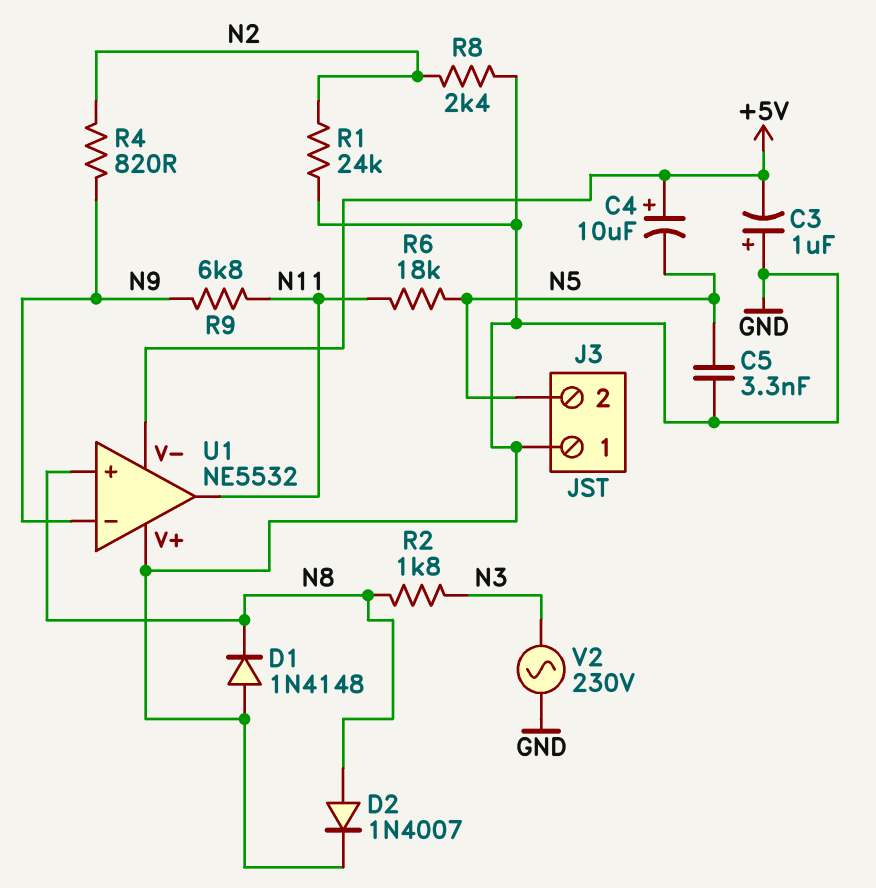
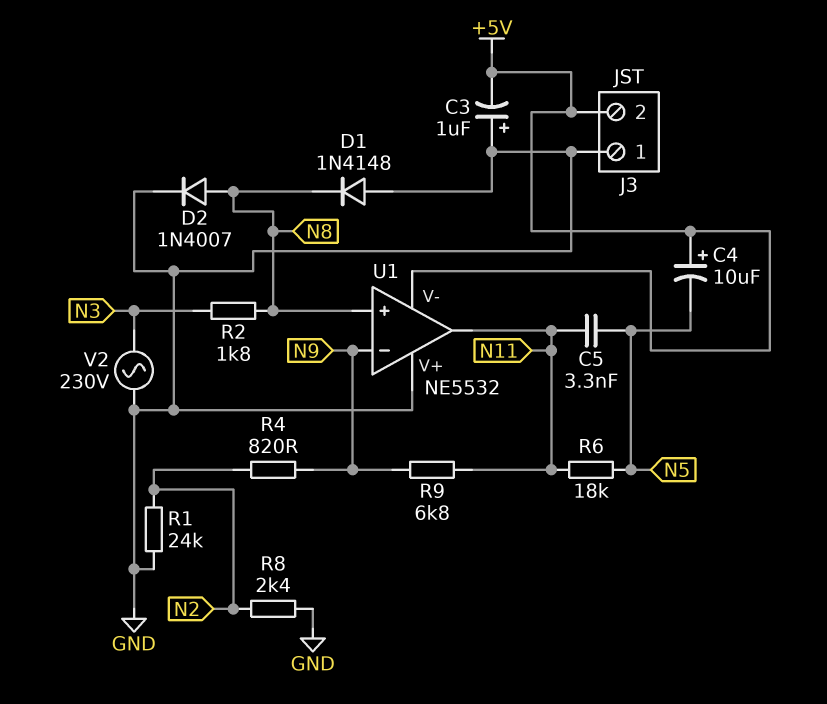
C5: 3.3nF (GND, N5) -> 3.3nF (N5, N11)
J3 pin 2: N5 -> +5V

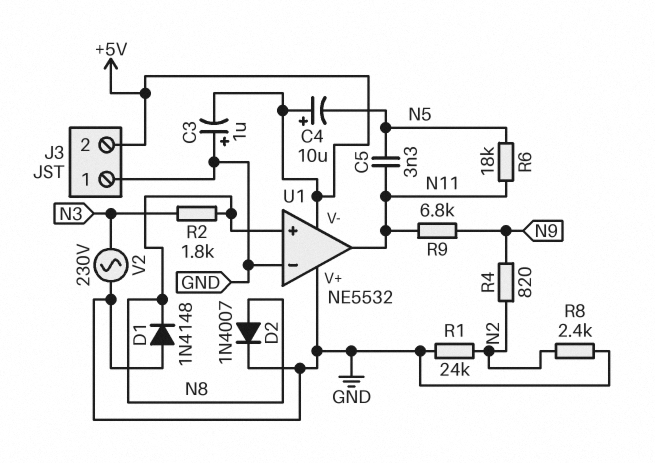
U1 pin in-: N9 -> GND

